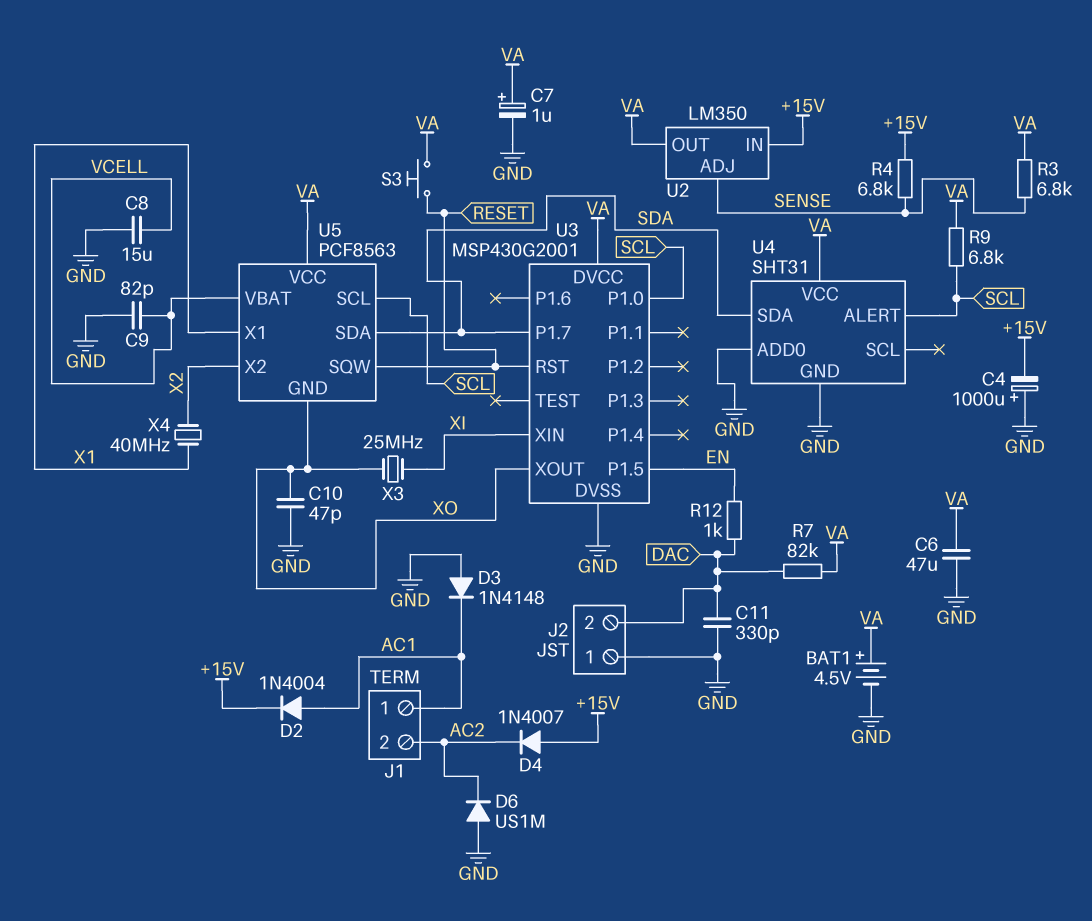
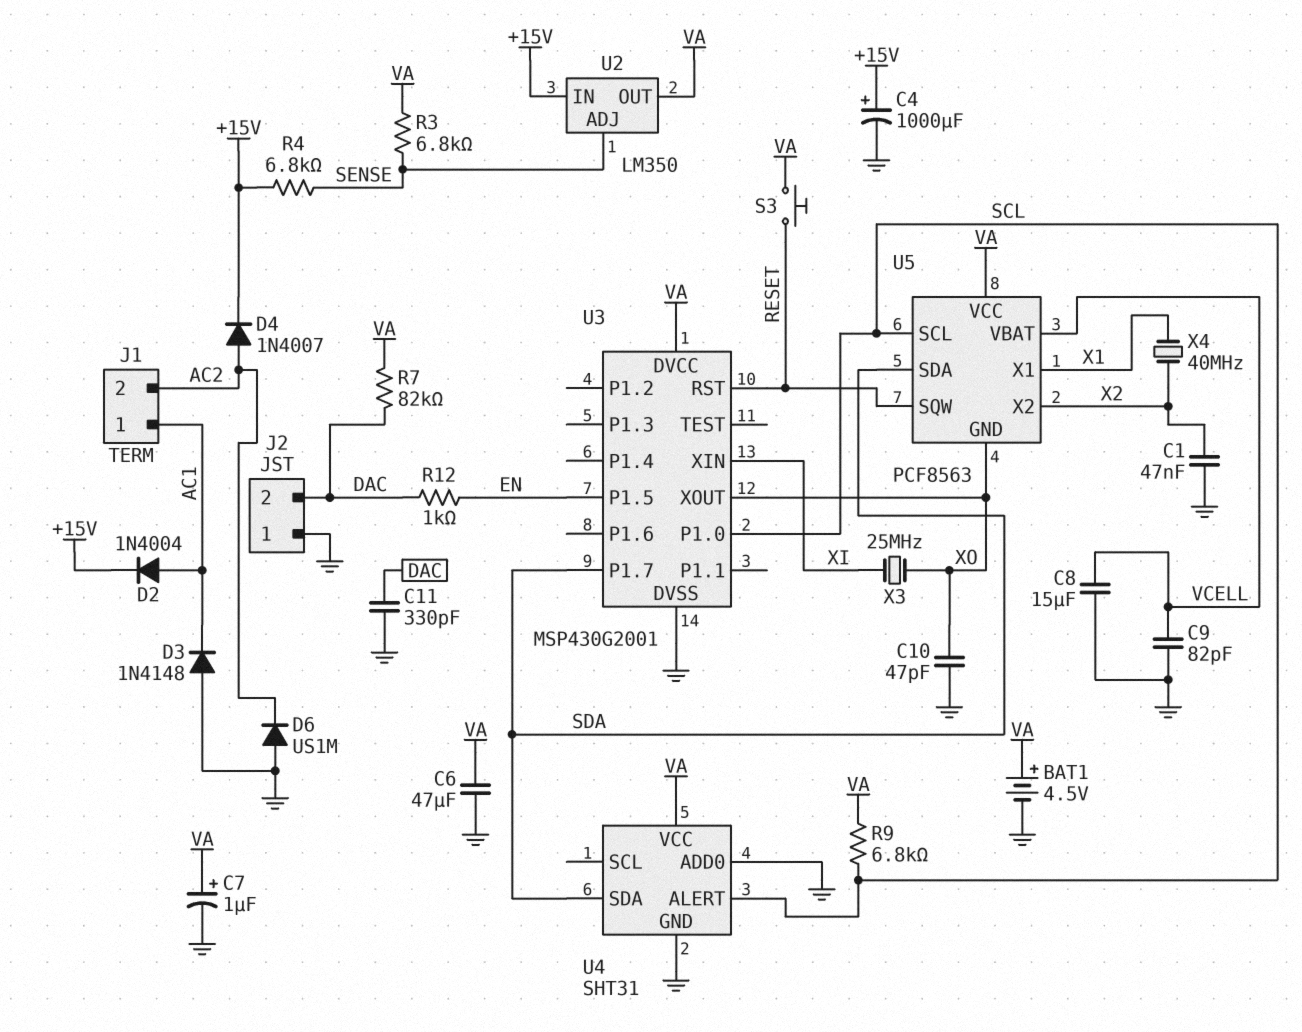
C1: none -> 47nF (GND, X2)
C4: 1000uF (plus GND, minus +15V) -> 1000uF (plus +15V, minus GND)
D4: diode 1N4007 (A +15V, K AC2) -> diode 1N4007 (A AC2, K +15V)

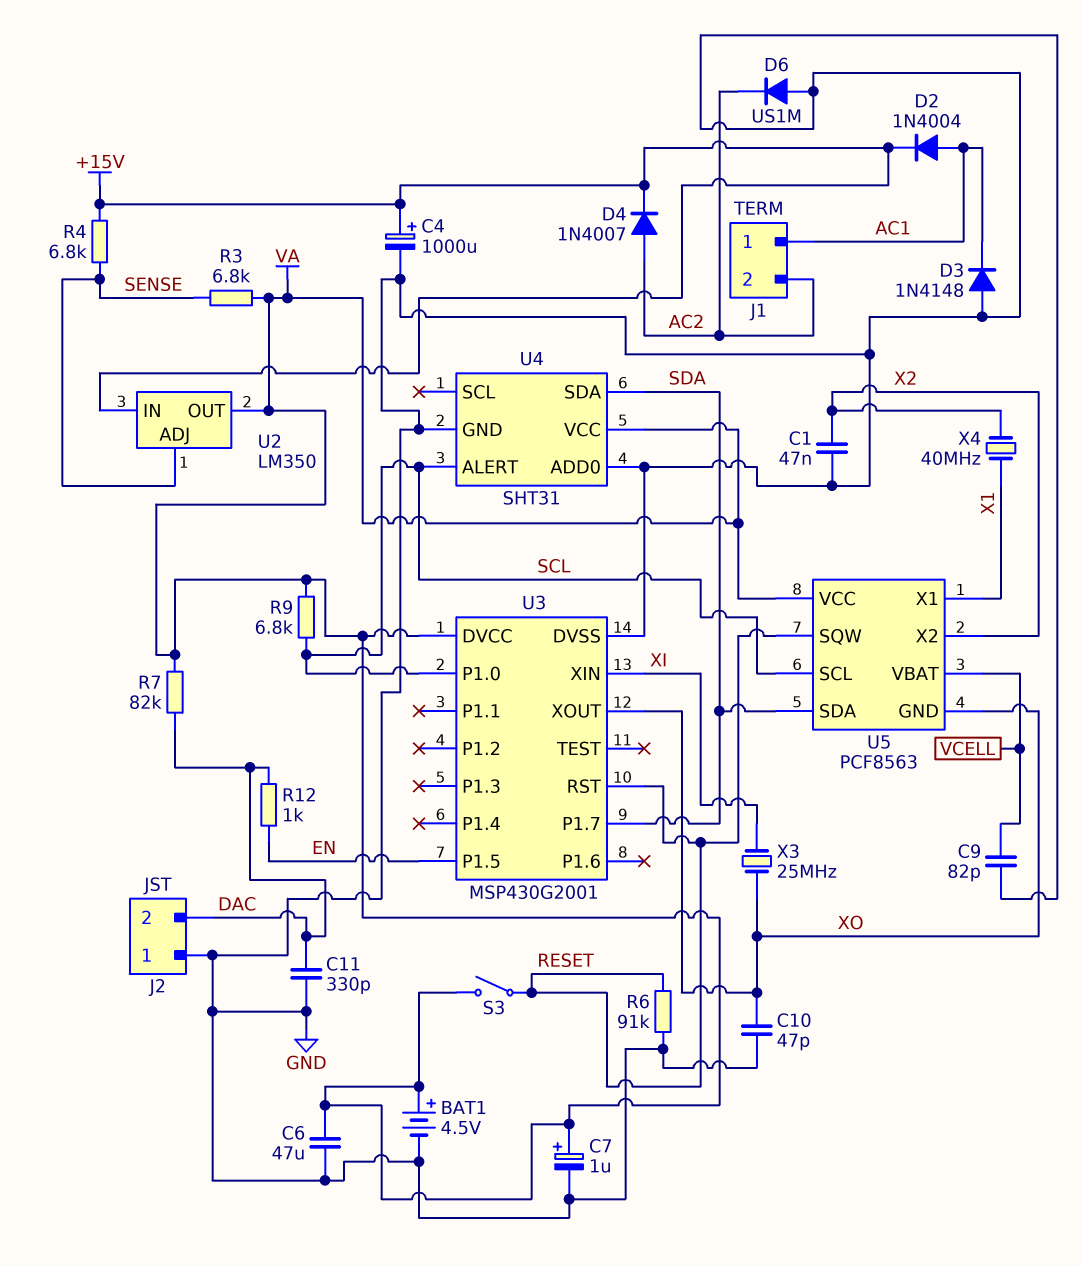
C8: 15uF (GND, VCELL) -> none
R6: none -> 91k (GND, RESET)
S3: button (RESET, VA) -> switch (RESET, VA)

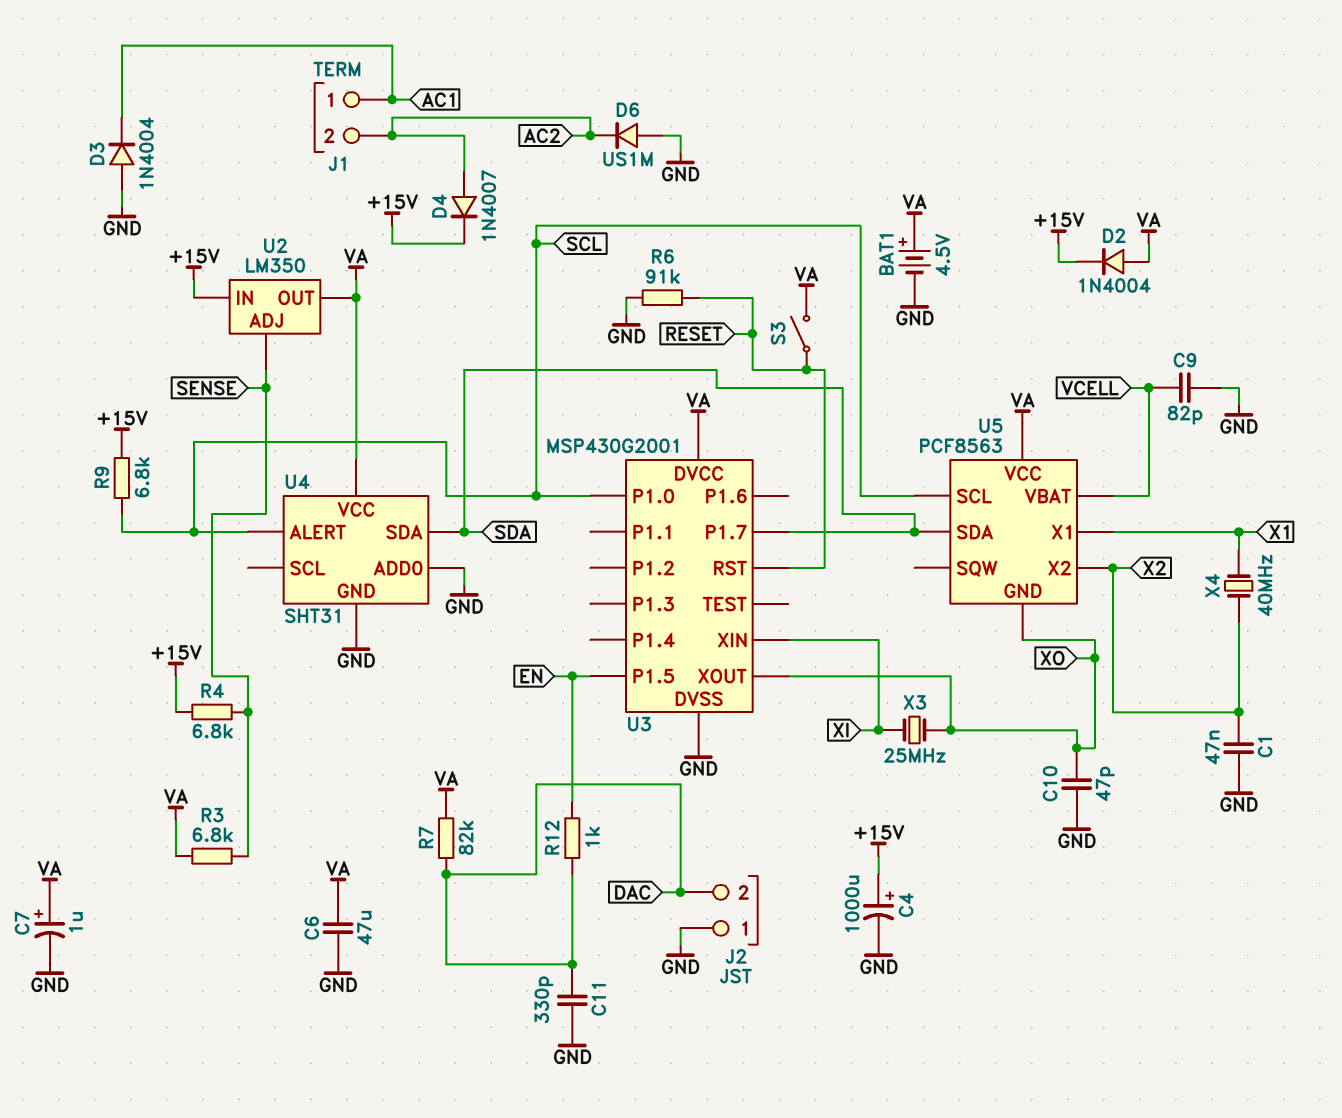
D2: diode 1N4004 (A AC1, K +15V) -> diode 1N4004 (A VA, K +15V)
D3: diode 1N4148 (A GND, K AC1) -> diode 1N4004 (A GND, K AC1)
R9: 6.8k (SCL, VA) -> 6.8k (+15V, SCL)
U5 pin SQW: RESET -> none

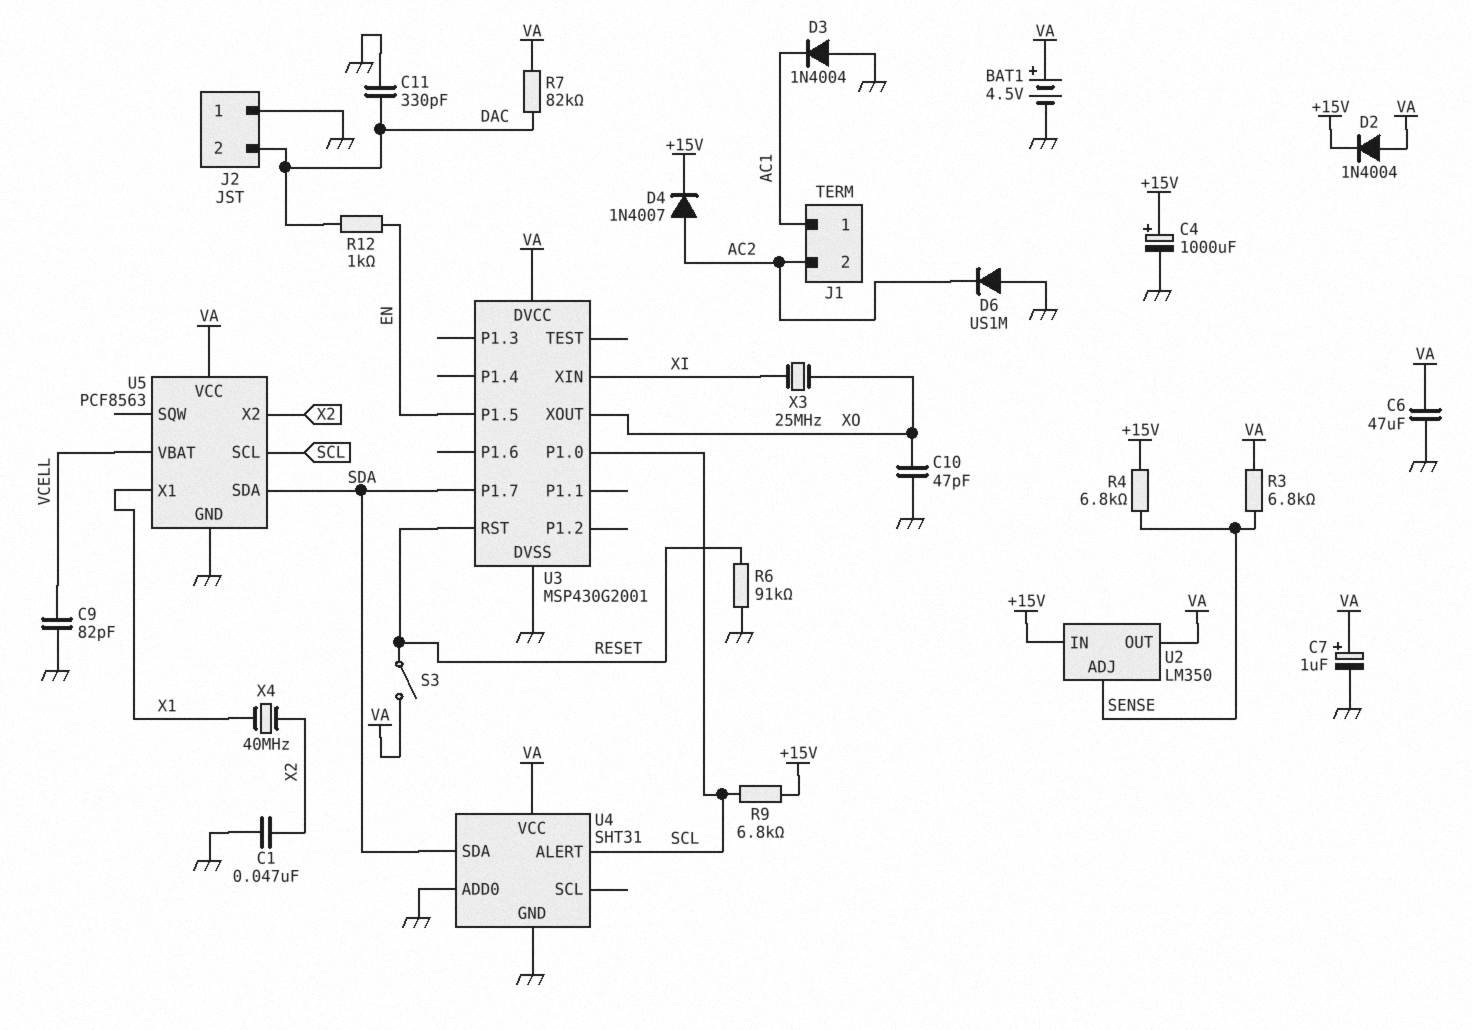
U5 pin GND: XO -> GND

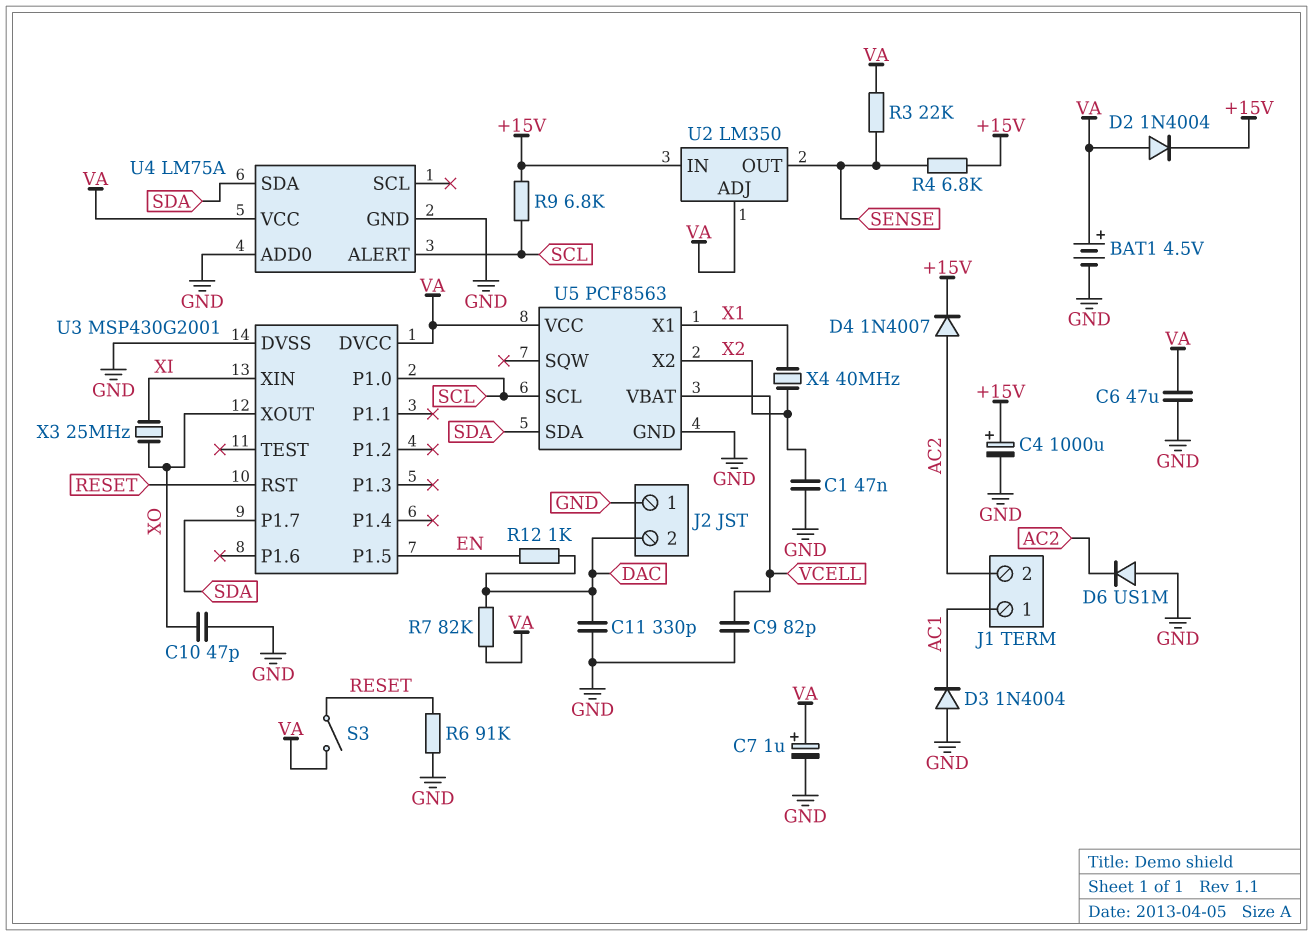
R3: 6.8k (SENSE, VA) -> 22k (SENSE, VA)
U2 pin ADJ: SENSE -> VA
U2 pin OUT: VA -> SENSE
U4: SHT31 -> LM75A

